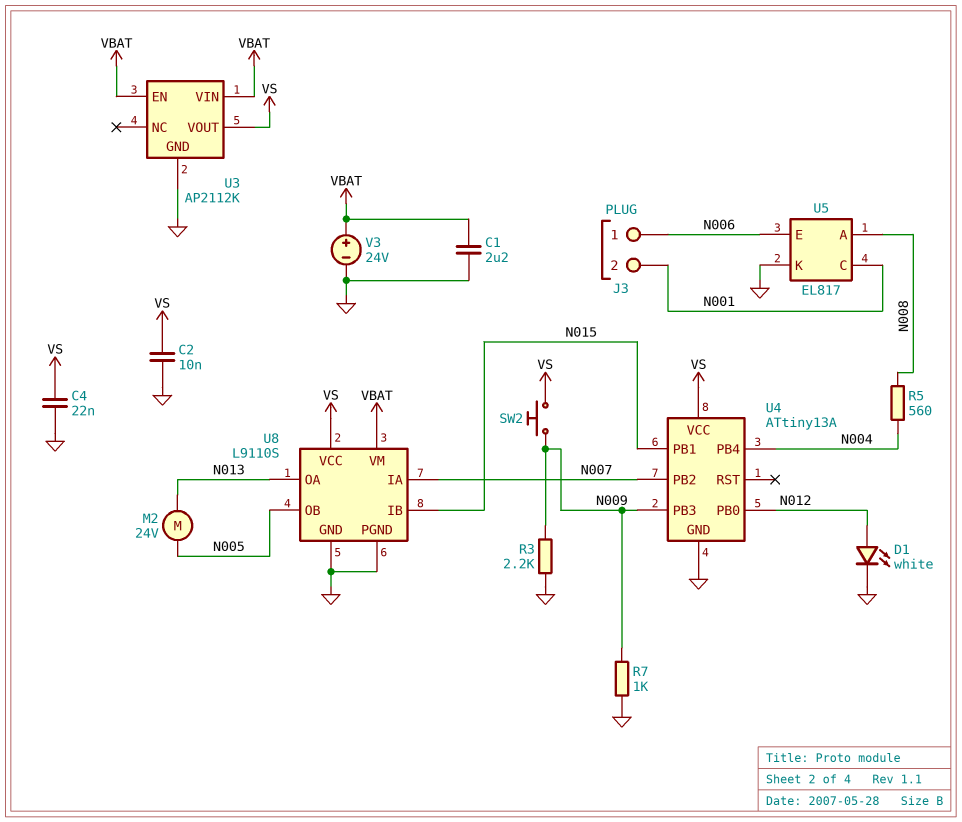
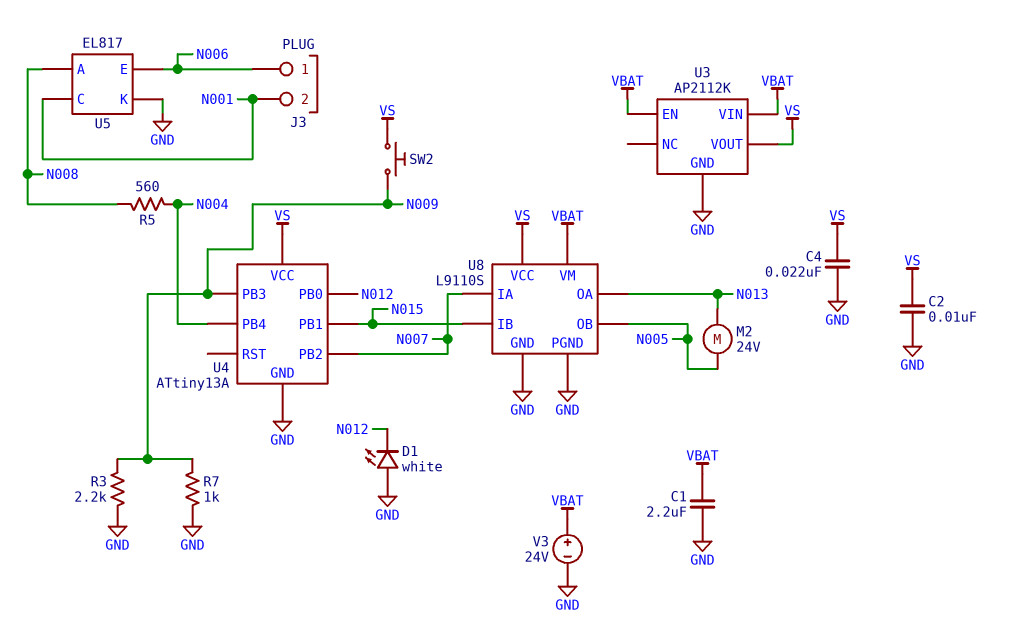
D1: LED white (A N012, K GND) -> LED white (A GND, K N012)

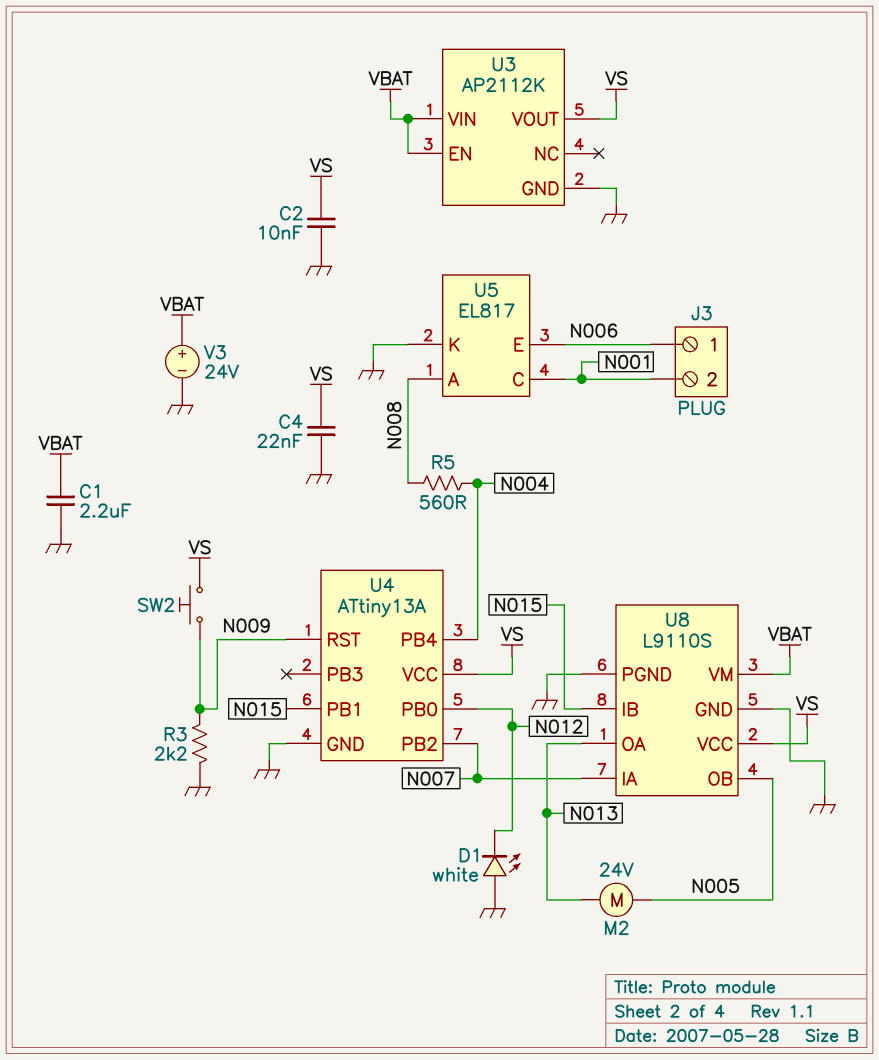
R7: 1k (GND, N009) -> none
U4 pin PB3: N009 -> none
U4 pin RST: none -> N009

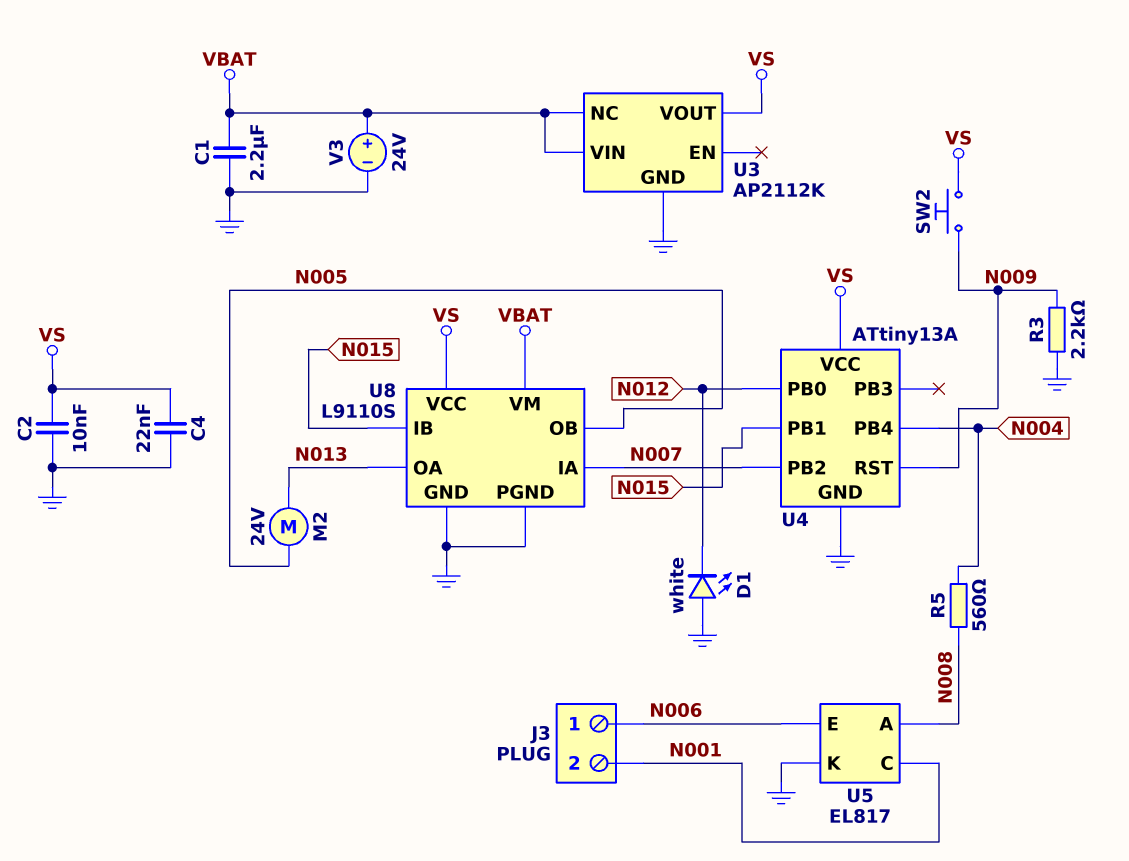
U3 pin EN: VBAT -> none
U3 pin NC: none -> VBAT

